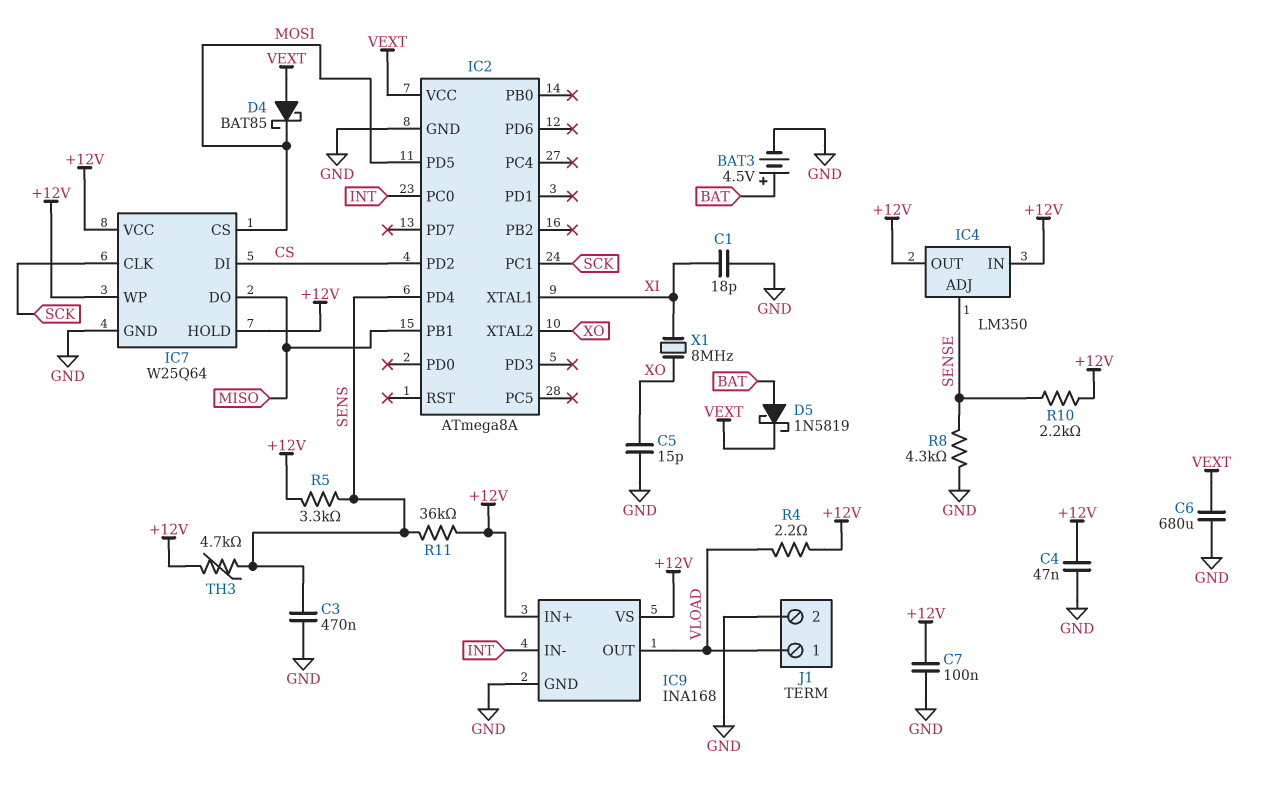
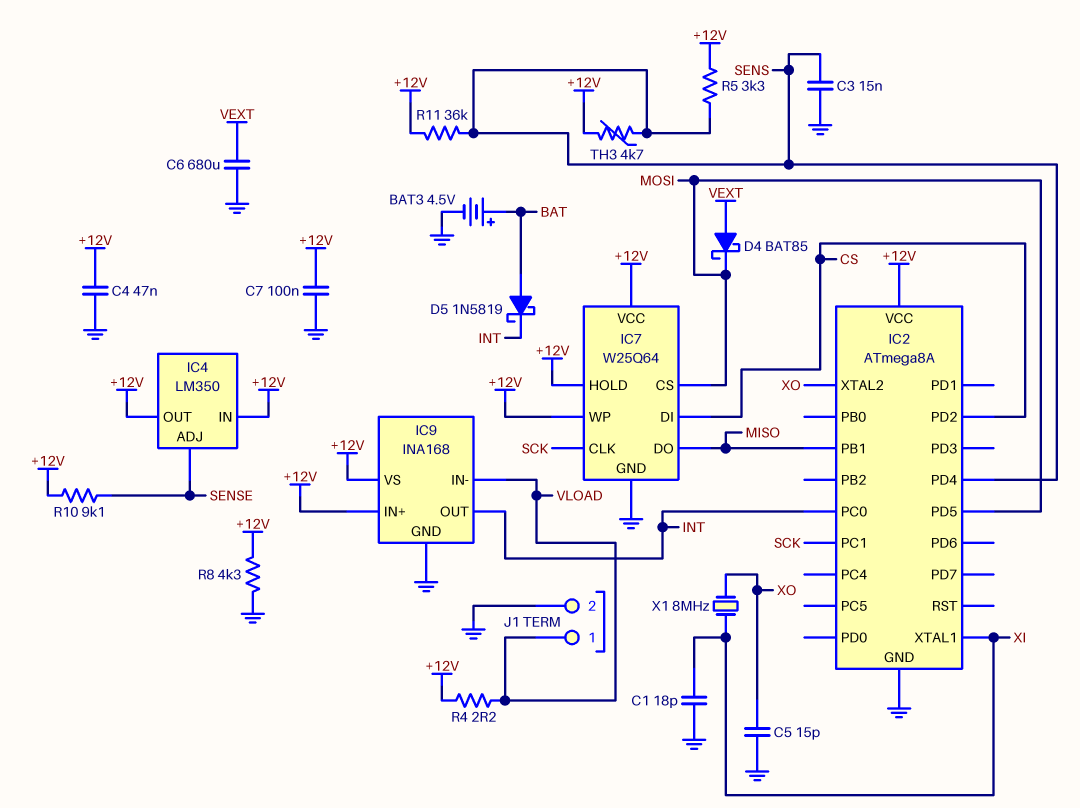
C3: 470nF (GND, SENS) -> 15nF (GND, SENS)
D5: schottky 1N5819 (A BAT, K VEXT) -> schottky 1N5819 (A BAT, K INT)
IC2 pin VCC: VEXT -> +12V
IC9 pin IN-: INT -> VLOAD
IC9 pin OUT: VLOAD -> INT
R8: 4.3k (GND, SENSE) -> 4.3k (+12V, GND)
R10: 2.2k (+12V, SENSE) -> 9.1k (+12V, SENSE)

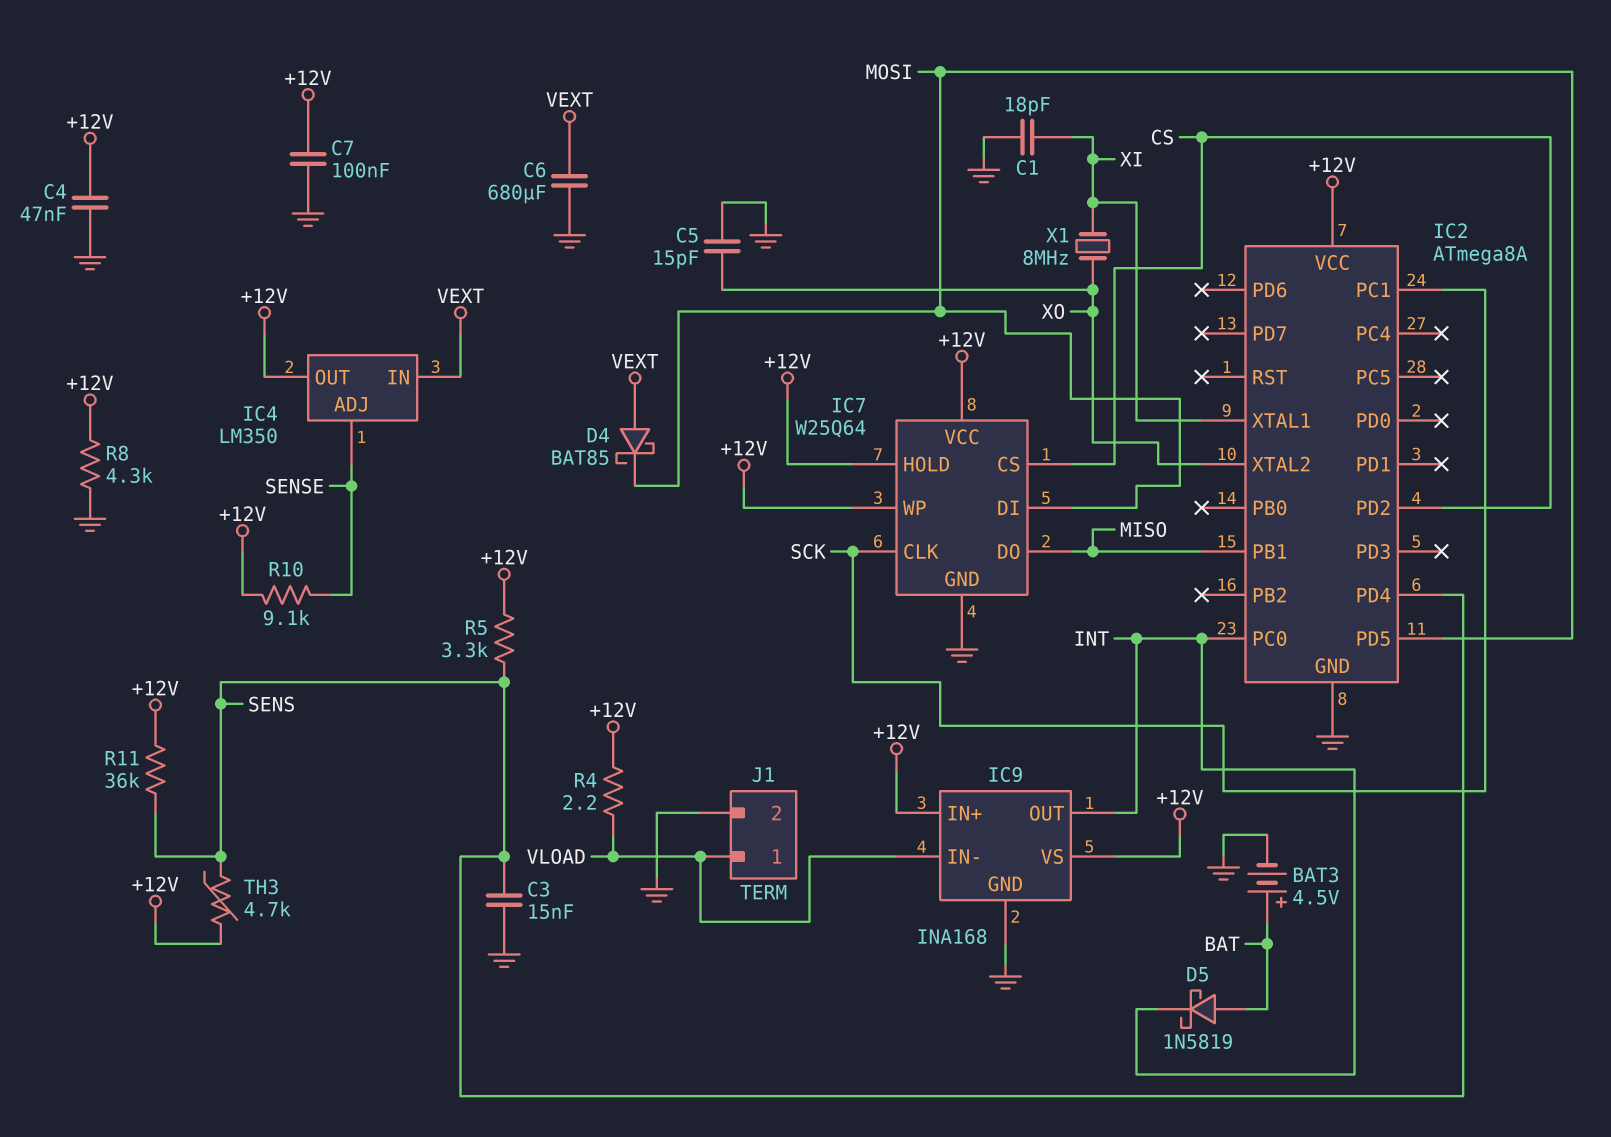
IC4 pin IN: +12V -> VEXT
IC7 pin CS: MOSI -> CS
IC7 pin DI: CS -> MOSI

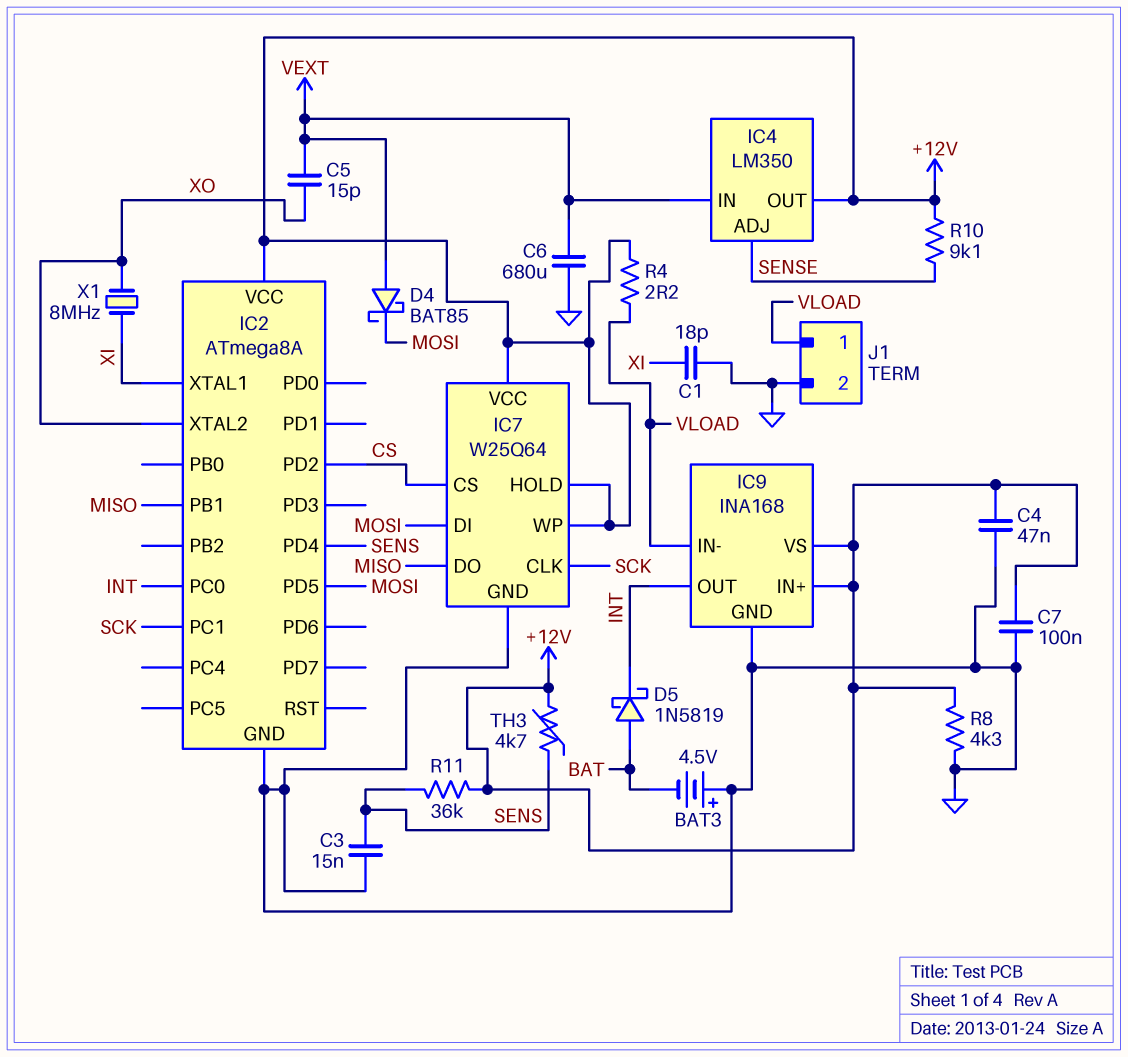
BAT3: 4.5V (plus BAT, minus GND) -> 4.5V (plus GND, minus BAT)
C5: 15pF (GND, XO) -> 15pF (VEXT, XO)
R5: 3.3k (+12V, SENS) -> none

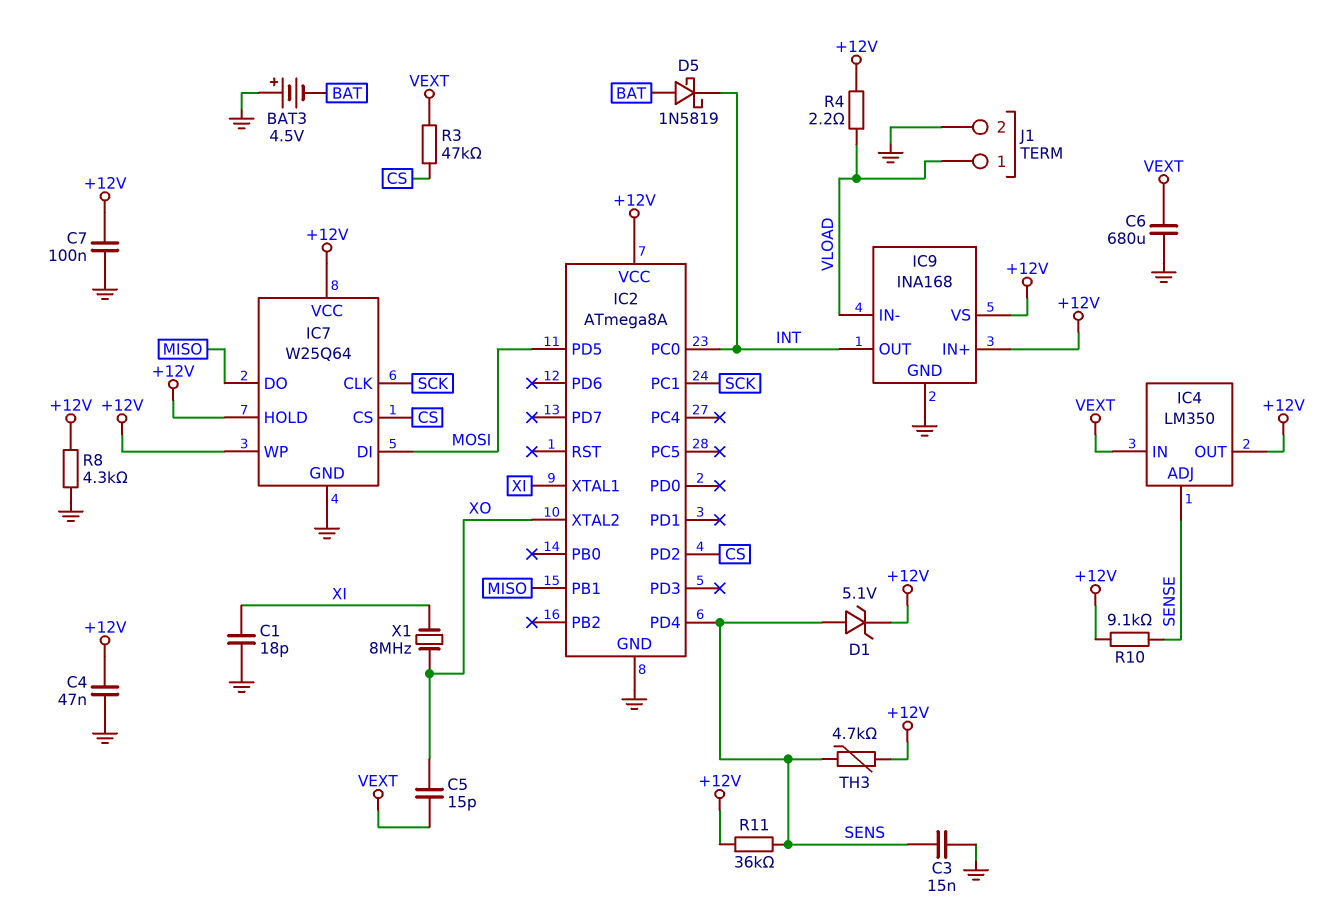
D1: none -> zener 5.1V (A SENS, K +12V)
D4: schottky BAT85 (A VEXT, K MOSI) -> none
R3: none -> 47k (CS, VEXT)

